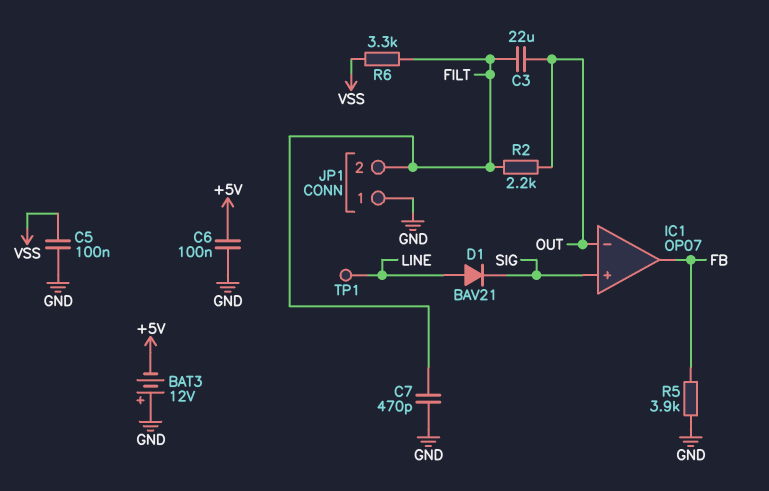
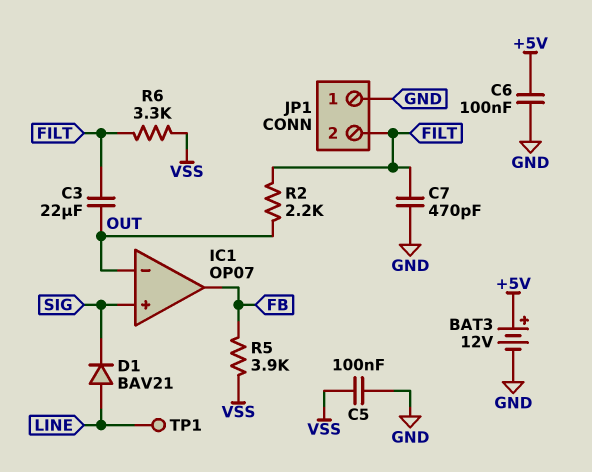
BAT3: 12V (plus GND, minus +5V) -> 12V (plus +5V, minus GND)
R5: 3.9k (FB, GND) -> 3.9k (FB, VSS)

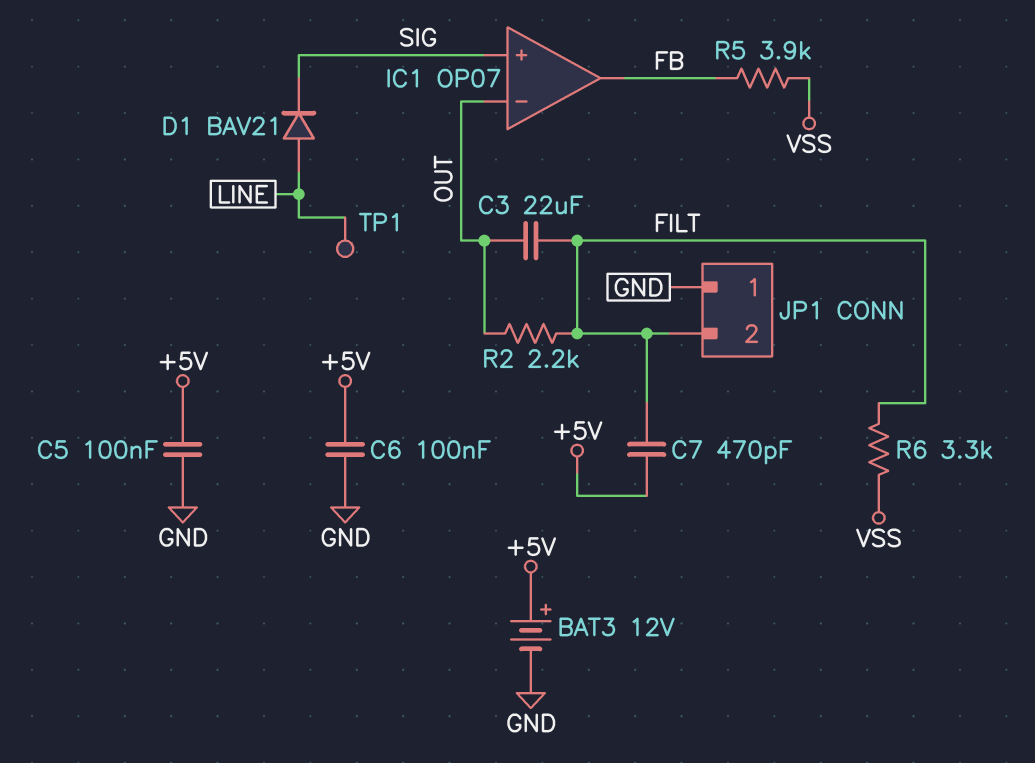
C5: 100nF (GND, VSS) -> 100nF (+5V, GND)
C7: 470pF (FILT, GND) -> 470pF (+5V, FILT)

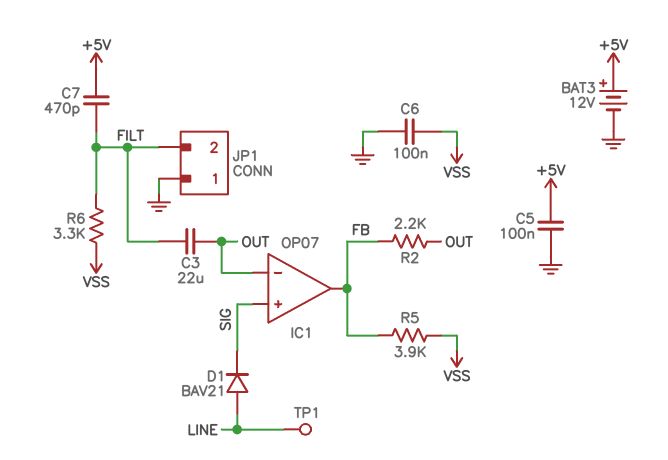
C6: 100nF (+5V, GND) -> 100nF (GND, VSS)
R2: 2.2k (FILT, OUT) -> 2.2k (FB, OUT)

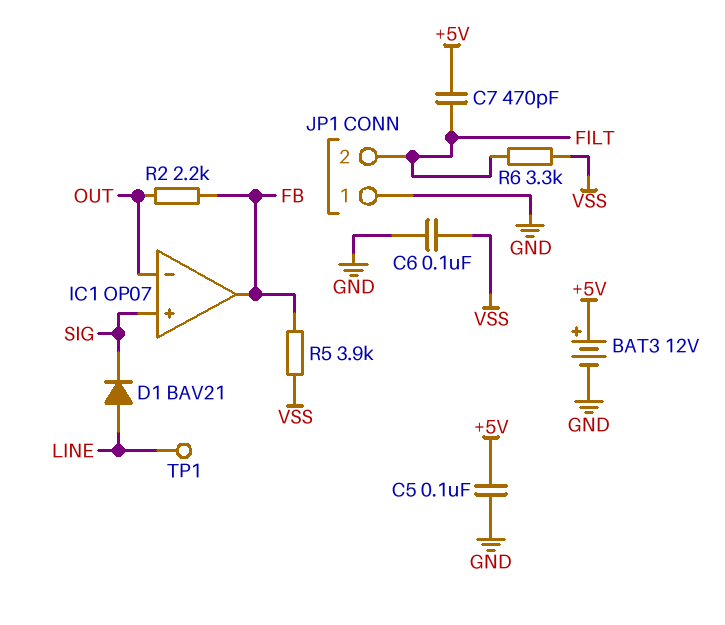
C3: 22uF (FILT, OUT) -> none

